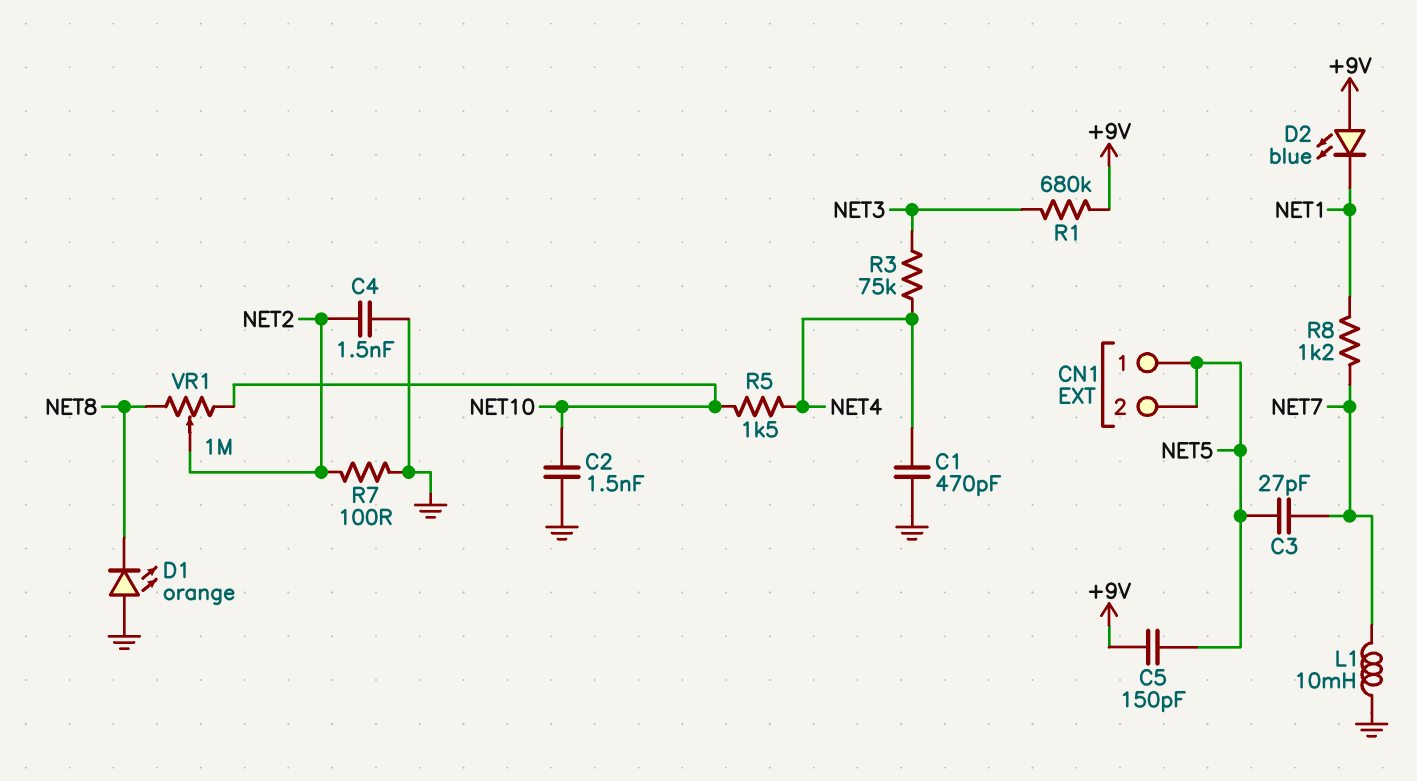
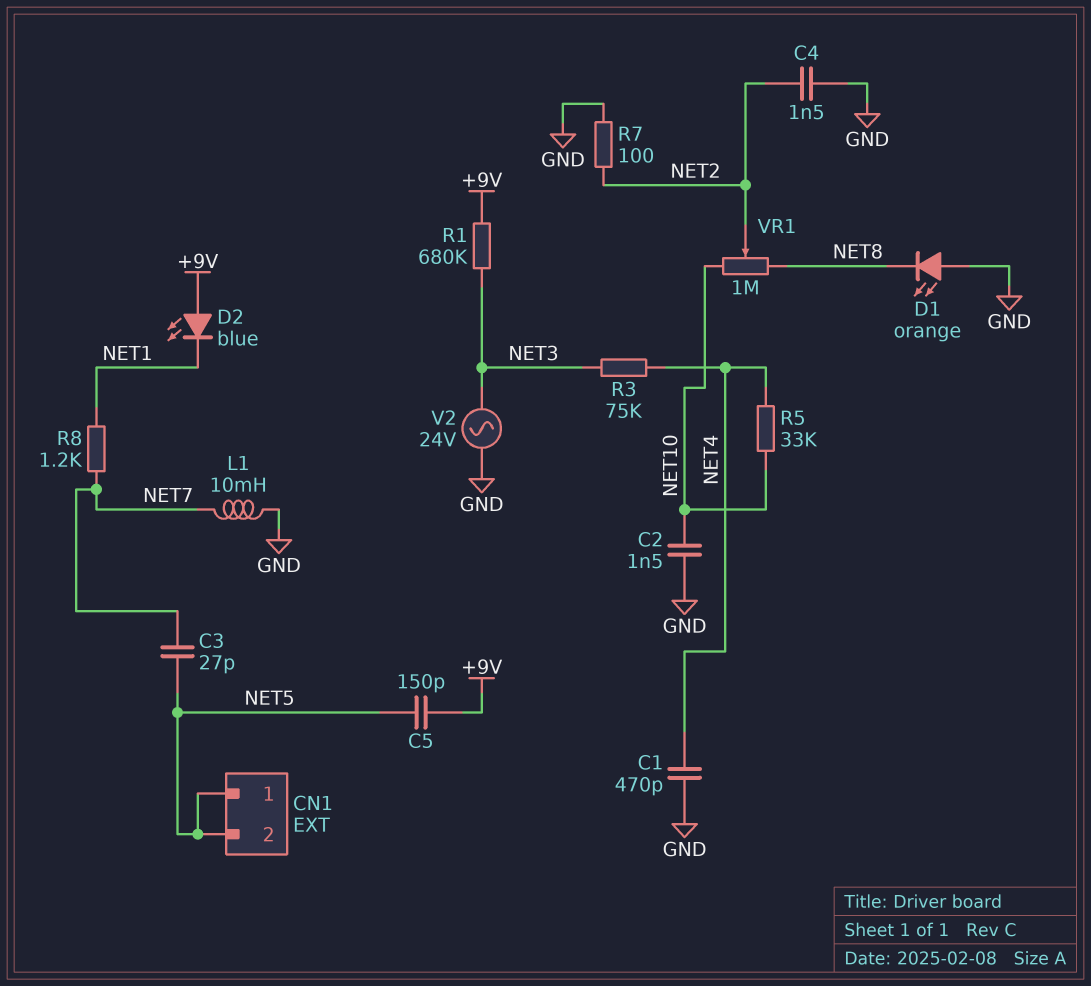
R5: 1.5k (NET4, NET10) -> 33k (NET4, NET10)
V2: none -> AC 24V (GND, NET3)

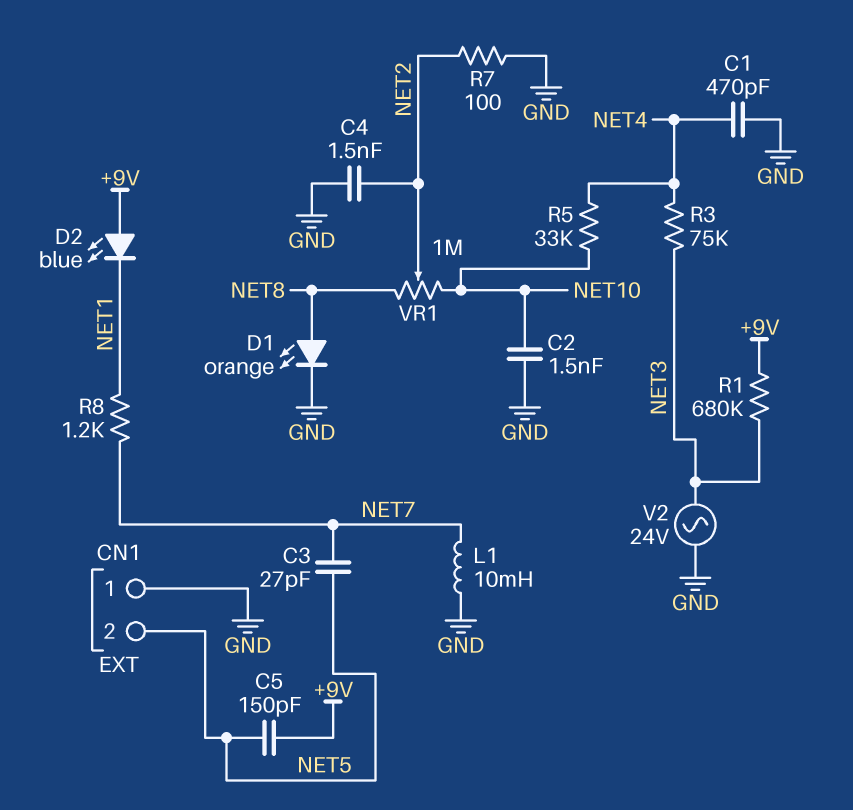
CN1 pin 1: NET5 -> GND
D1: LED orange (A GND, K NET8) -> LED orange (A NET8, K GND)

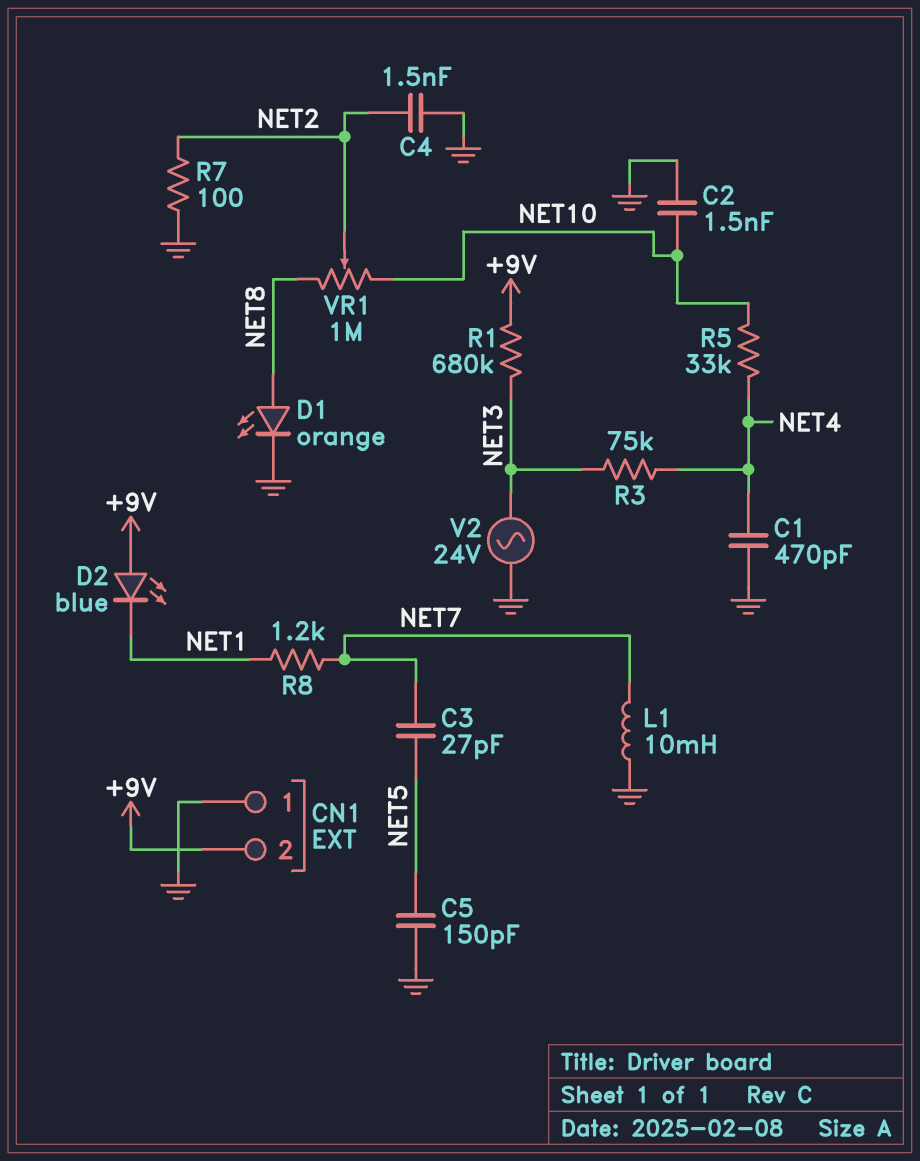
C5: 150pF (+9V, NET5) -> 150pF (GND, NET5)
CN1 pin 2: NET5 -> +9V

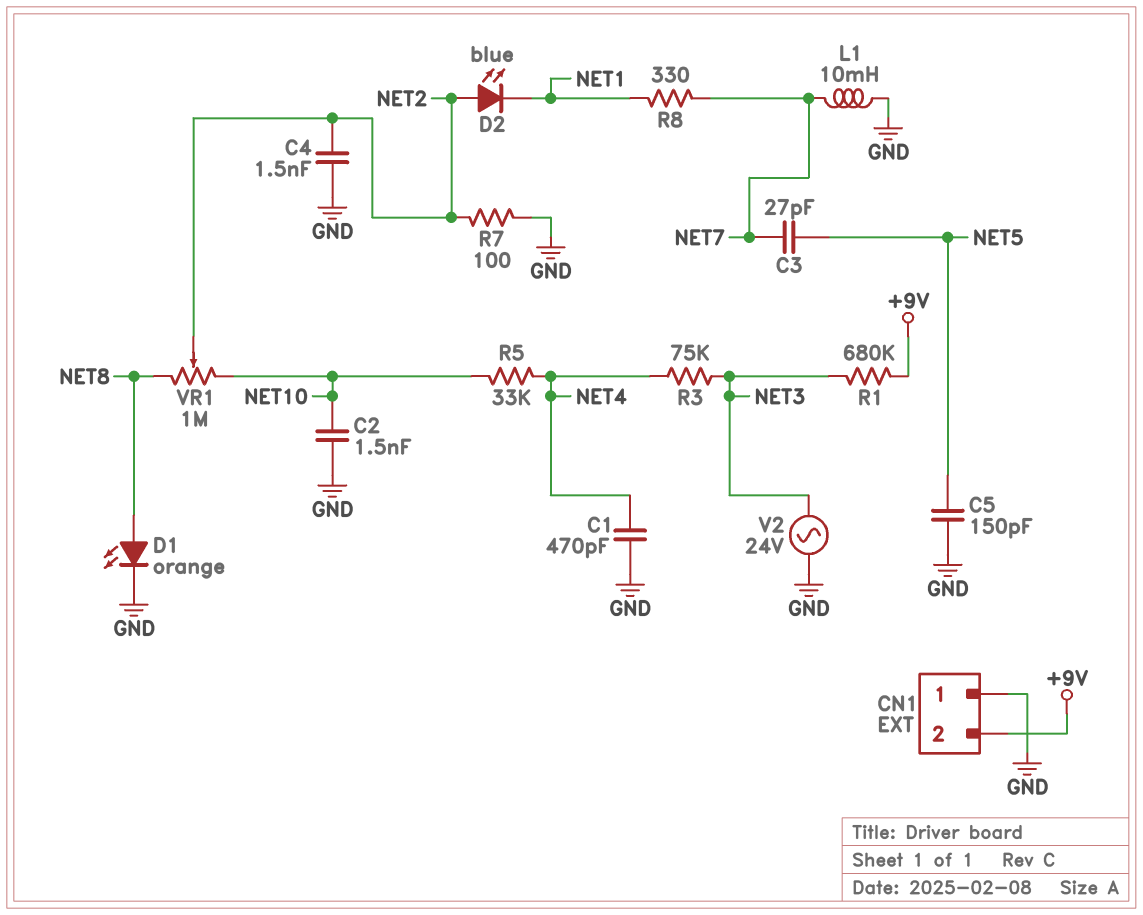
D2: LED blue (A +9V, K NET1) -> LED blue (A NET2, K NET1)
R8: 1.2k (NET1, NET7) -> 330 (NET1, NET7)

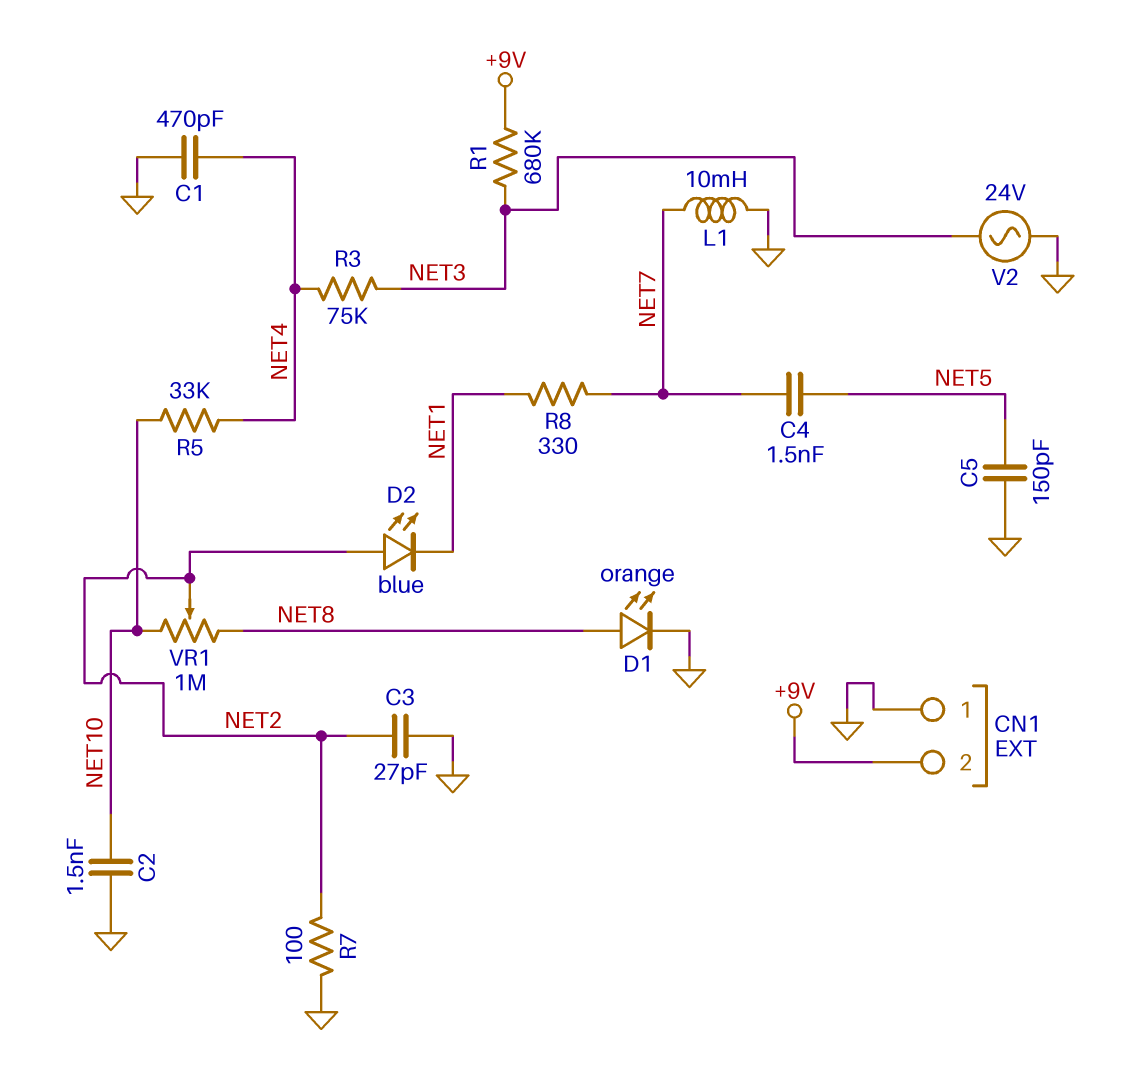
C3: 27pF (NET5, NET7) -> 27pF (GND, NET2)
C4: 1.5nF (GND, NET2) -> 1.5nF (NET5, NET7)

